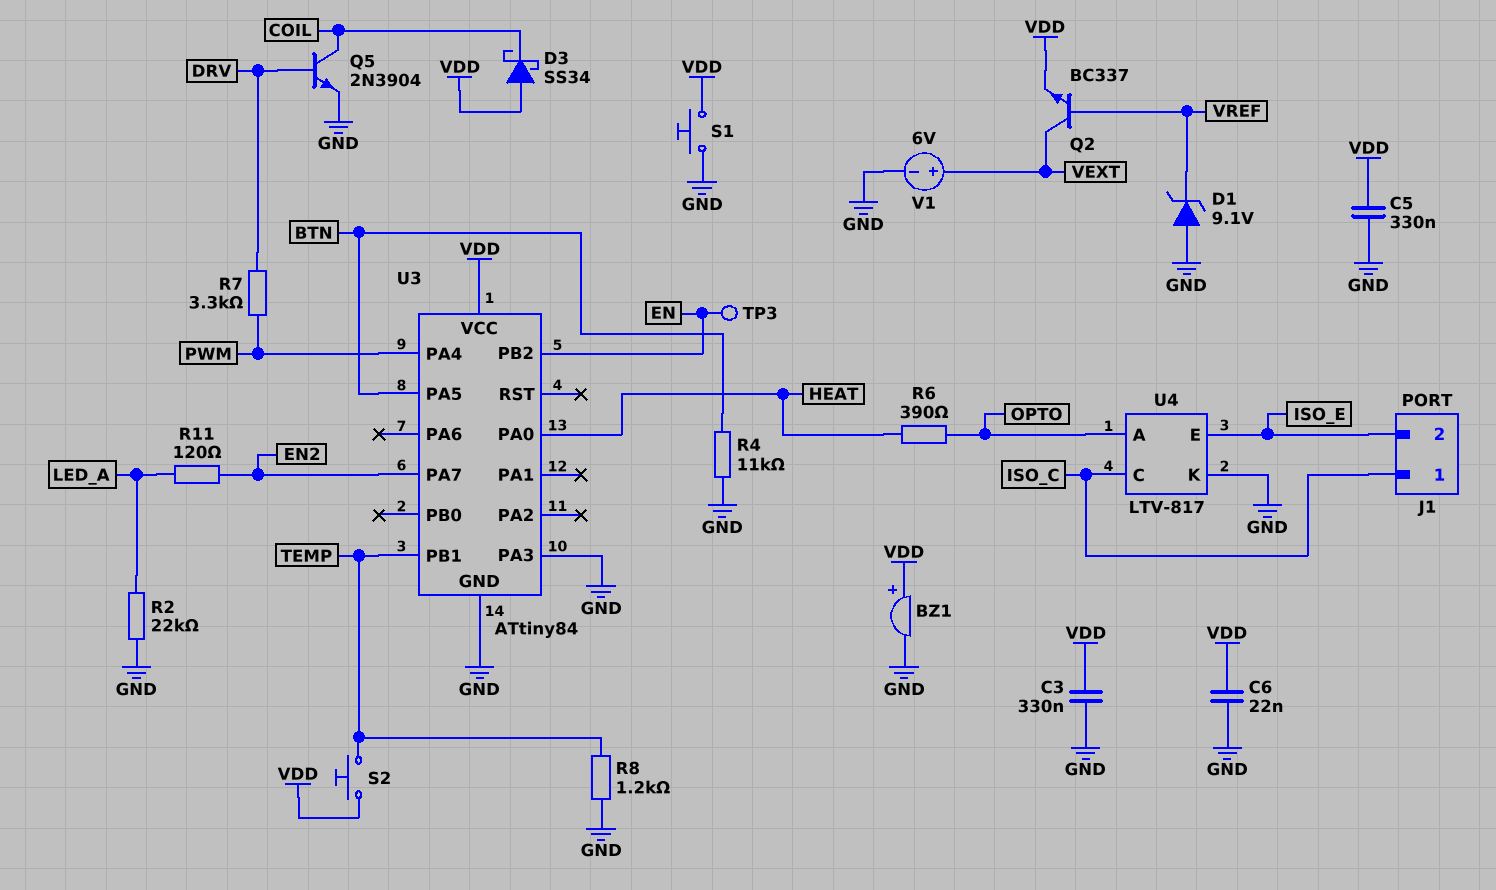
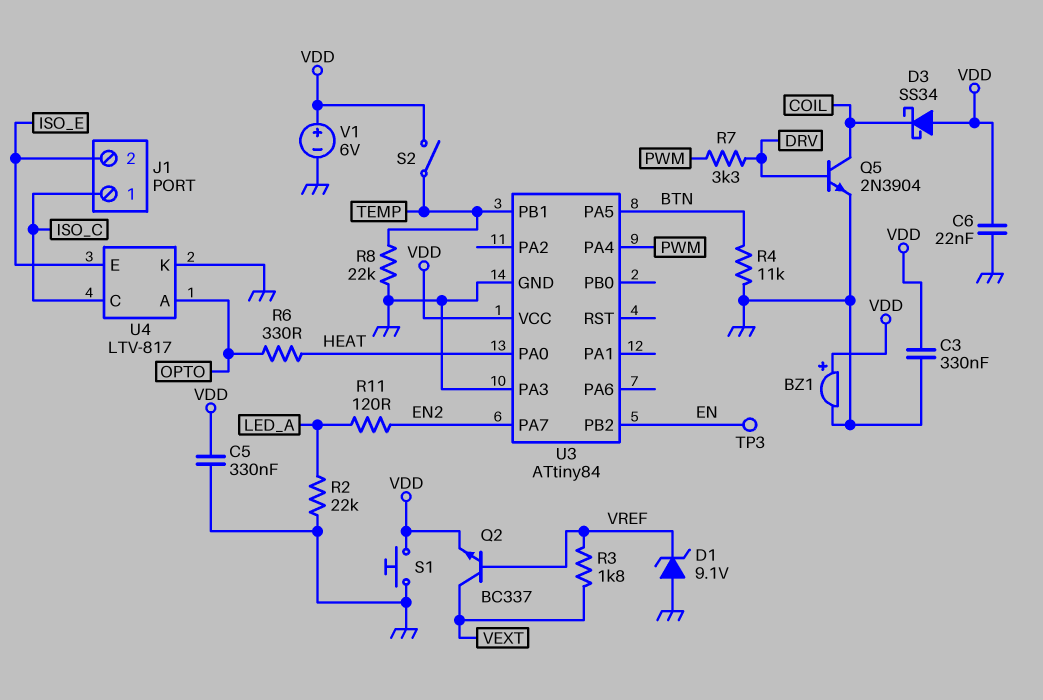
R3: none -> 1.8k (VEXT, VREF)
R6: 390 (HEAT, OPTO) -> 330 (HEAT, OPTO)
R8: 1.2k (GND, TEMP) -> 22k (GND, TEMP)
S2: button (TEMP, VDD) -> switch (TEMP, VDD)
V1: 6V (plus VEXT, minus GND) -> 6V (plus VDD, minus GND)

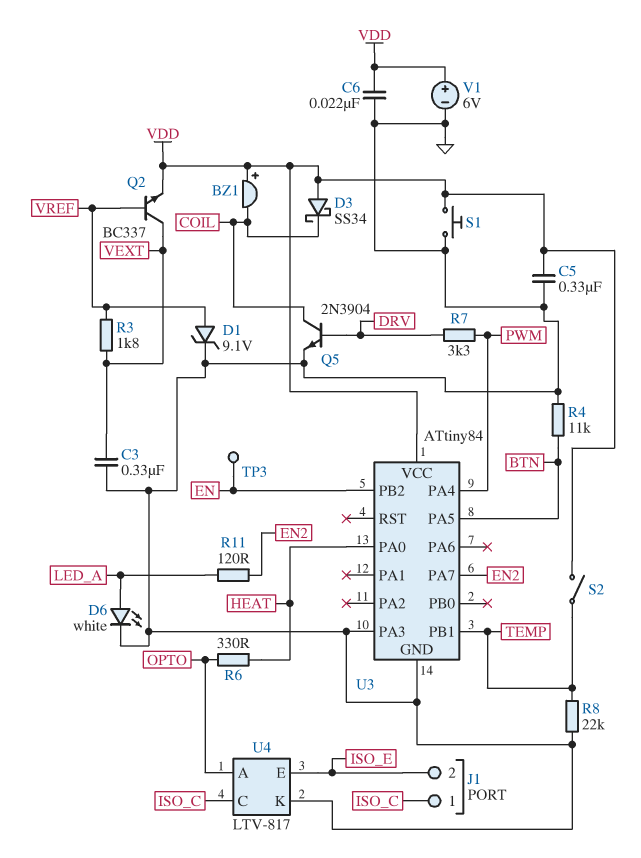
BZ1: buzzer (plus VDD, minus GND) -> buzzer (plus VDD, minus COIL)
C3: 330nF (GND, VDD) -> 330nF (GND, VEXT)
D1: zener 9.1V (A GND, K VREF) -> zener 9.1V (A VREF, K GND)
D6: none -> LED white (A LED_A, K GND)
R2: 22k (GND, LED_A) -> none

